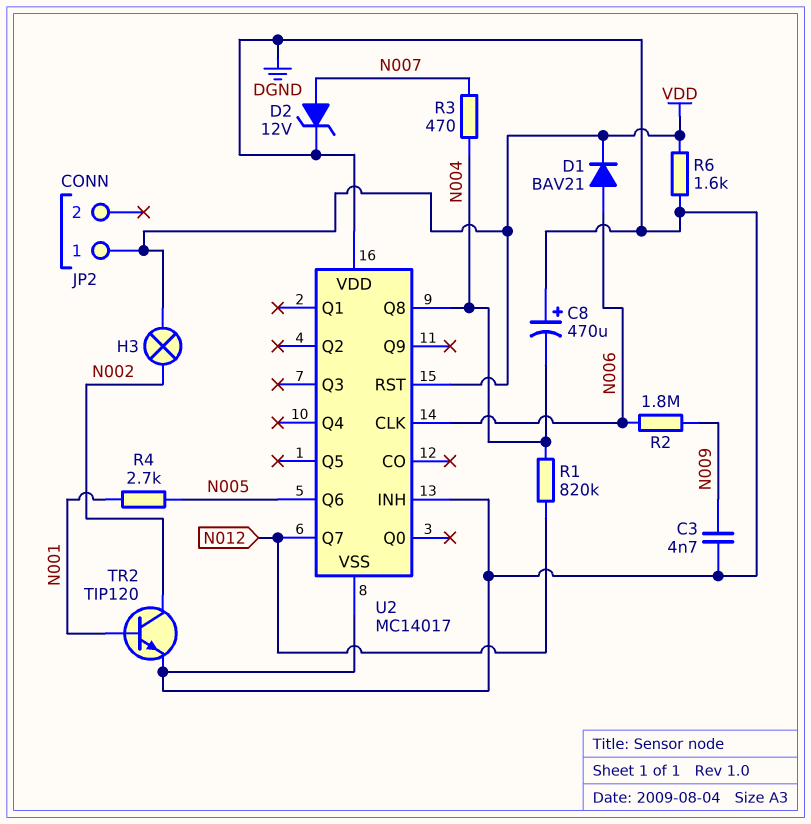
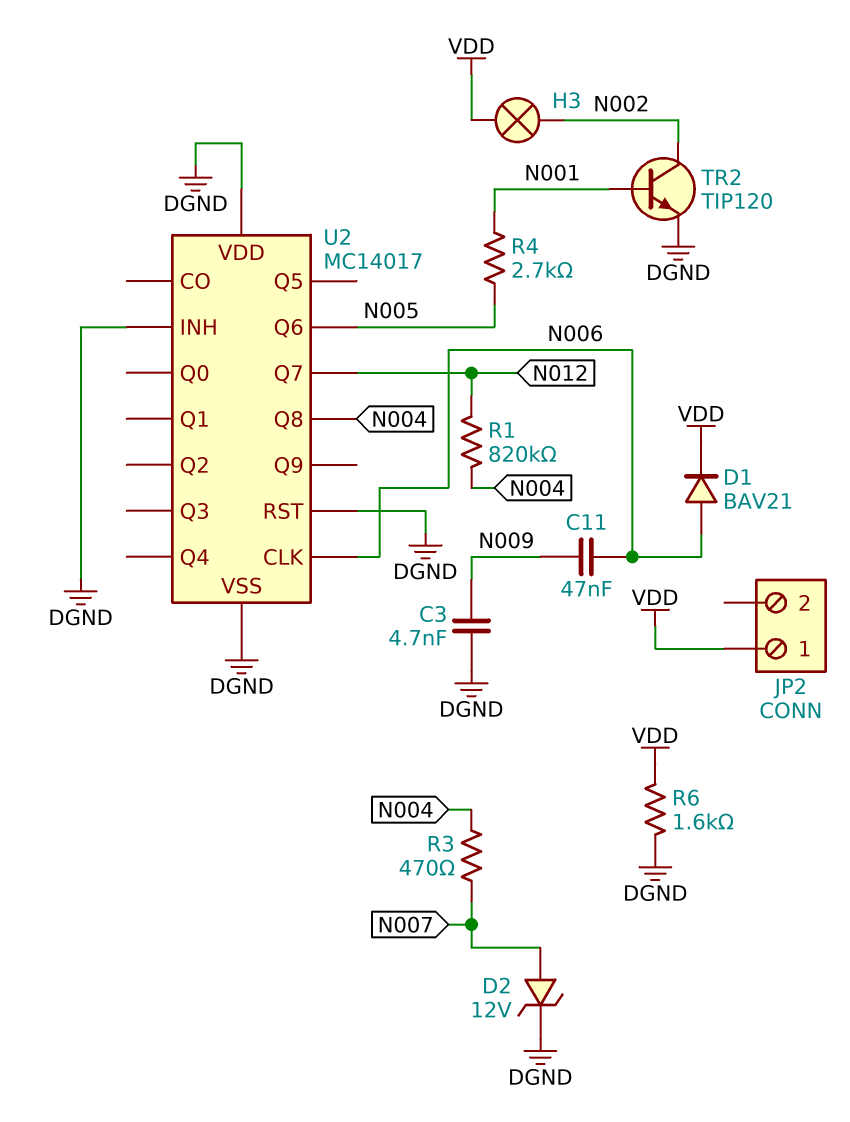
C8: 470uF (plus DGND, minus N004) -> none
C11: none -> 47nF (N006, N009)
R2: 1.8M (N006, N009) -> none
U2 pin RST: VDD -> DGND

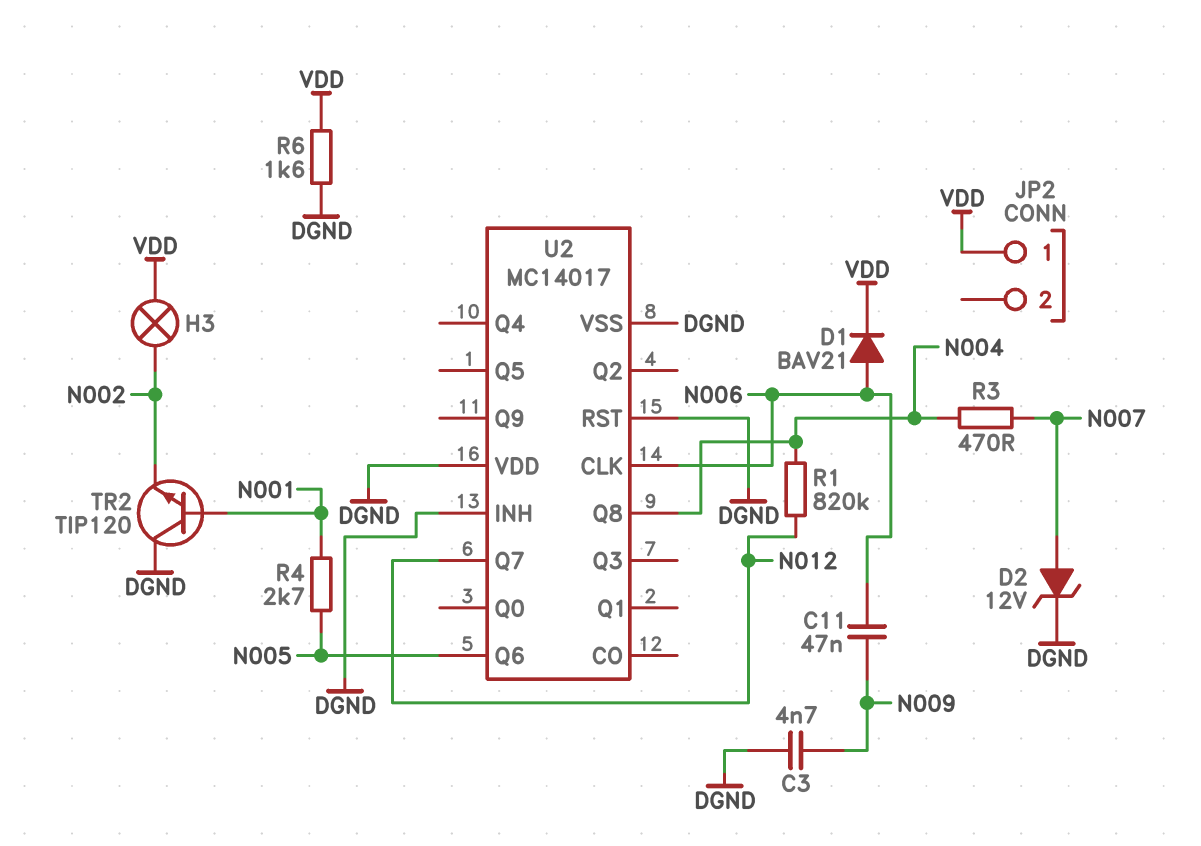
TR2: NPN TIP120 (B N001, C N002, E DGND) -> NPN TIP120 (B N001, C DGND, E N002)

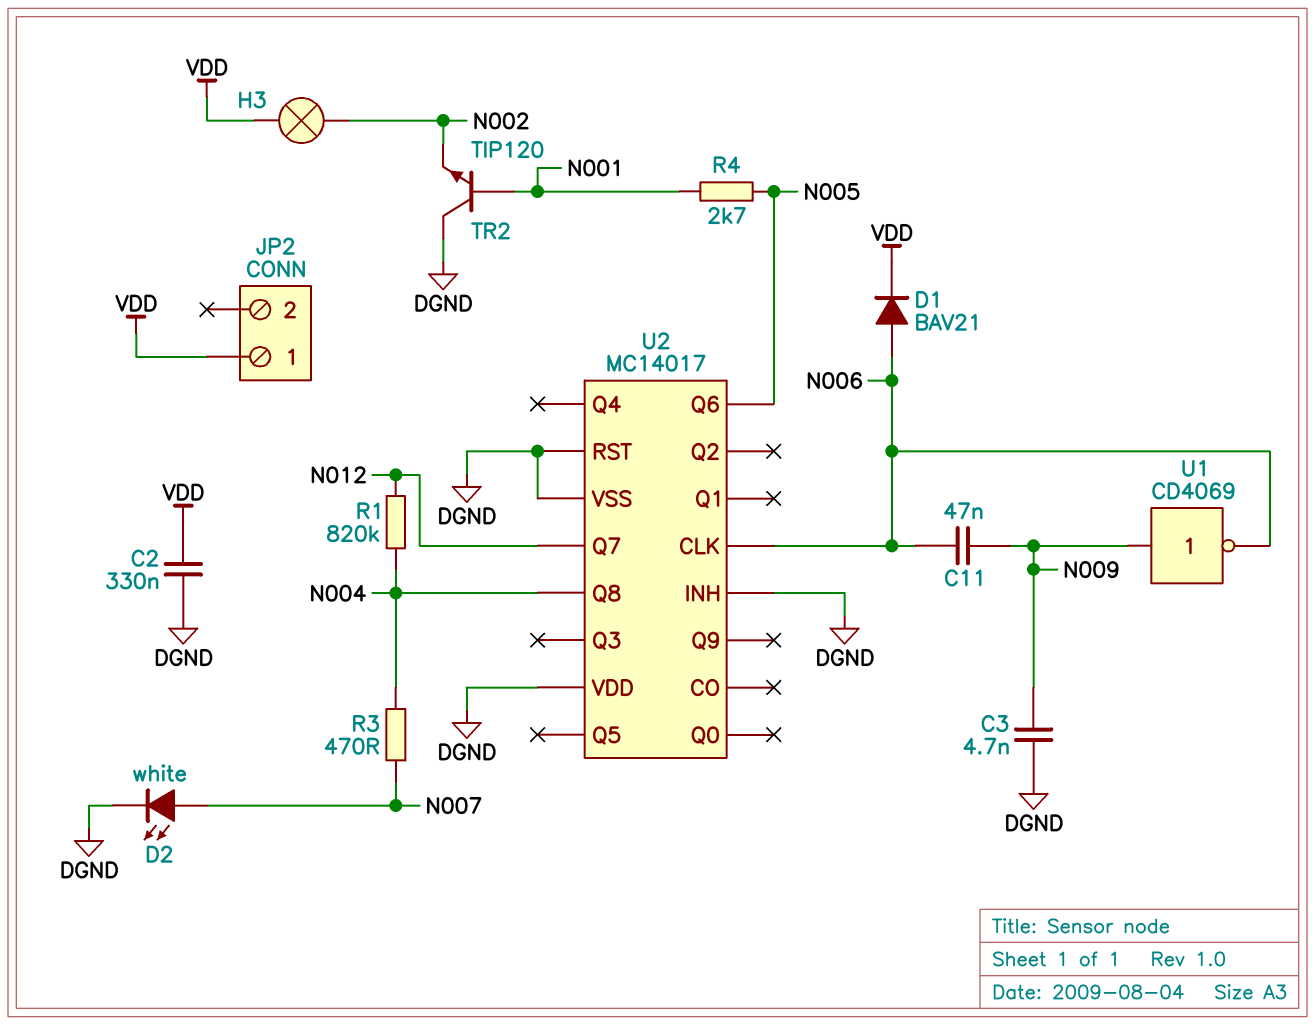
C2: none -> 330nF (DGND, VDD)
D2: zener 12V (A N007, K DGND) -> LED white (A N007, K DGND)
R6: 1.6k (DGND, VDD) -> none
U1: none -> NOT CD4069 (in N009, out N006)

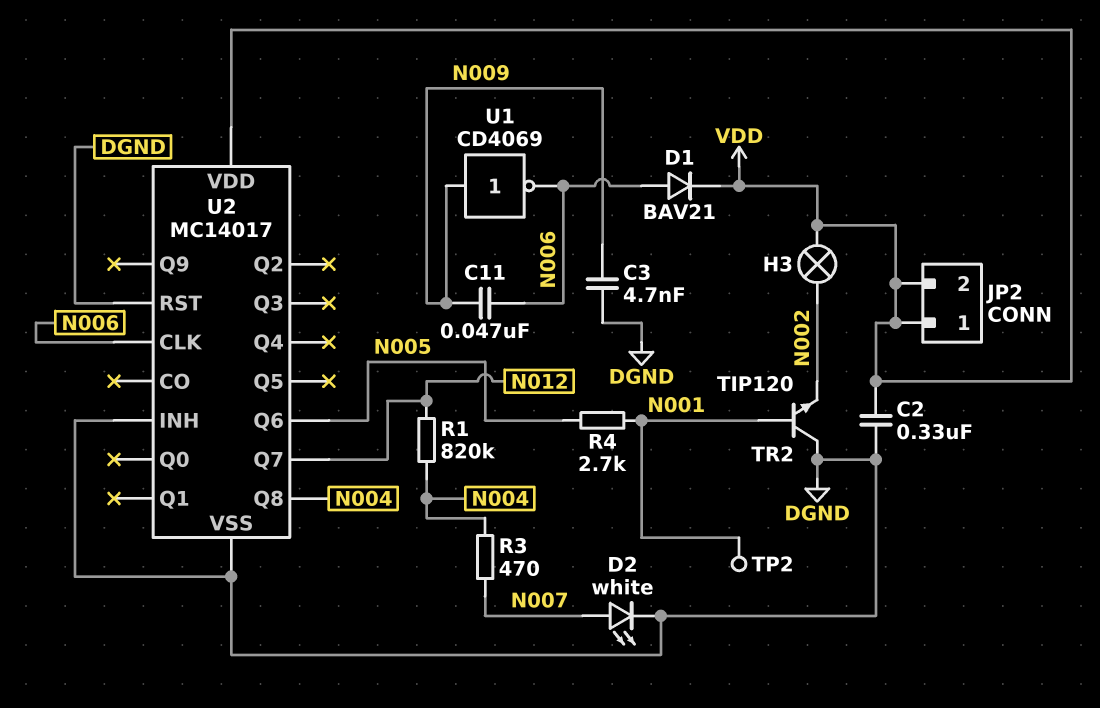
JP2 pin 2: none -> VDD
TP2: none -> test point (N001)
U2 pin VDD: DGND -> VDD

